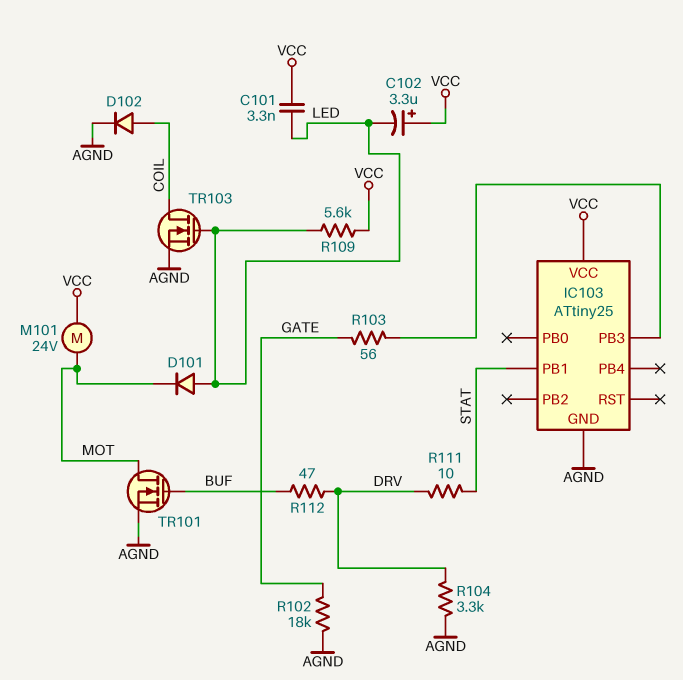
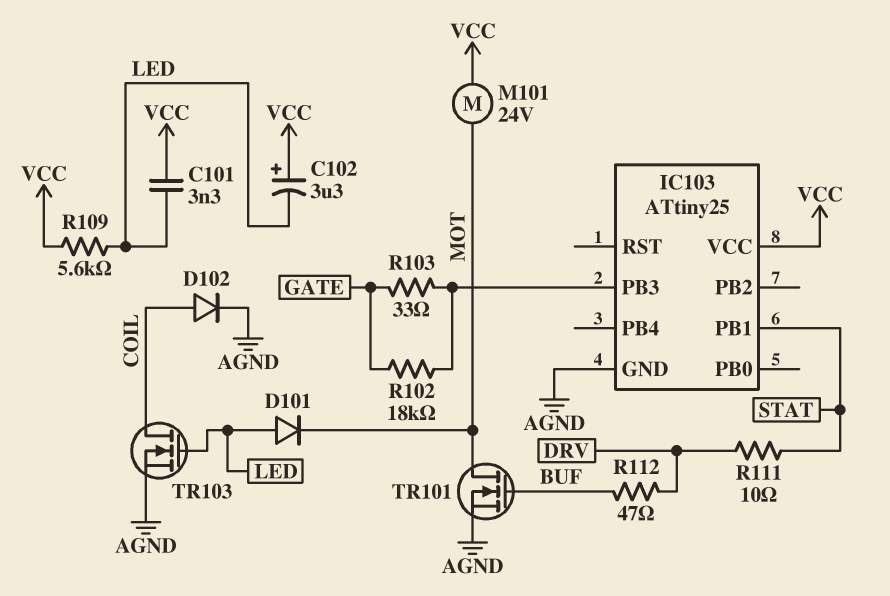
R102: 18k (AGND, GATE) -> 18k (GATE, IC103/PB3)
R103: 56 (GATE, IC103/PB3) -> 33 (GATE, IC103/PB3)
R104: 3.3k (AGND, DRV) -> none

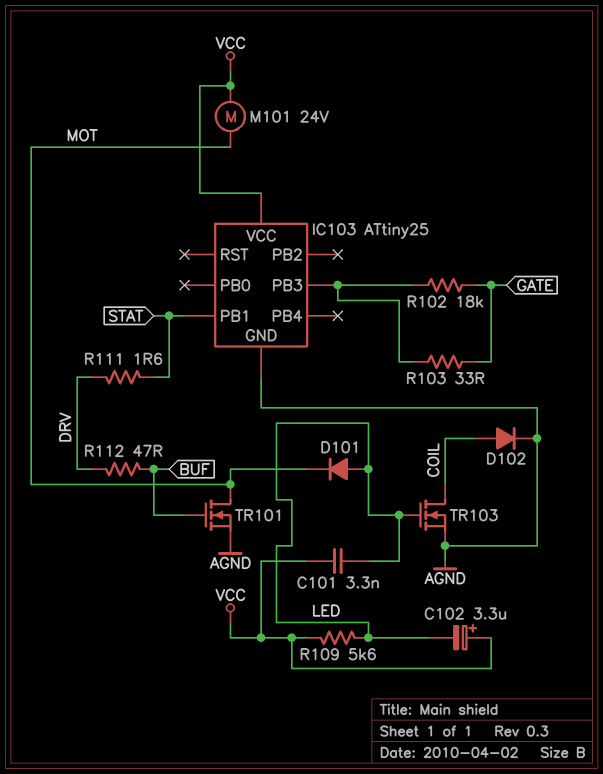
R111: 10 (DRV, STAT) -> 1.6 (DRV, STAT)

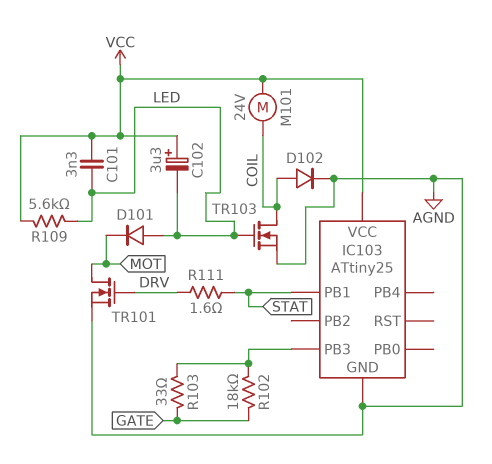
M101: motor 24V (MOT, VCC) -> motor 24V (COIL, VCC)
R112: 47 (BUF, DRV) -> none
TR101: NMOS (G BUF, D MOT, S AGND) -> NMOS (G DRV, D MOT, S AGND)

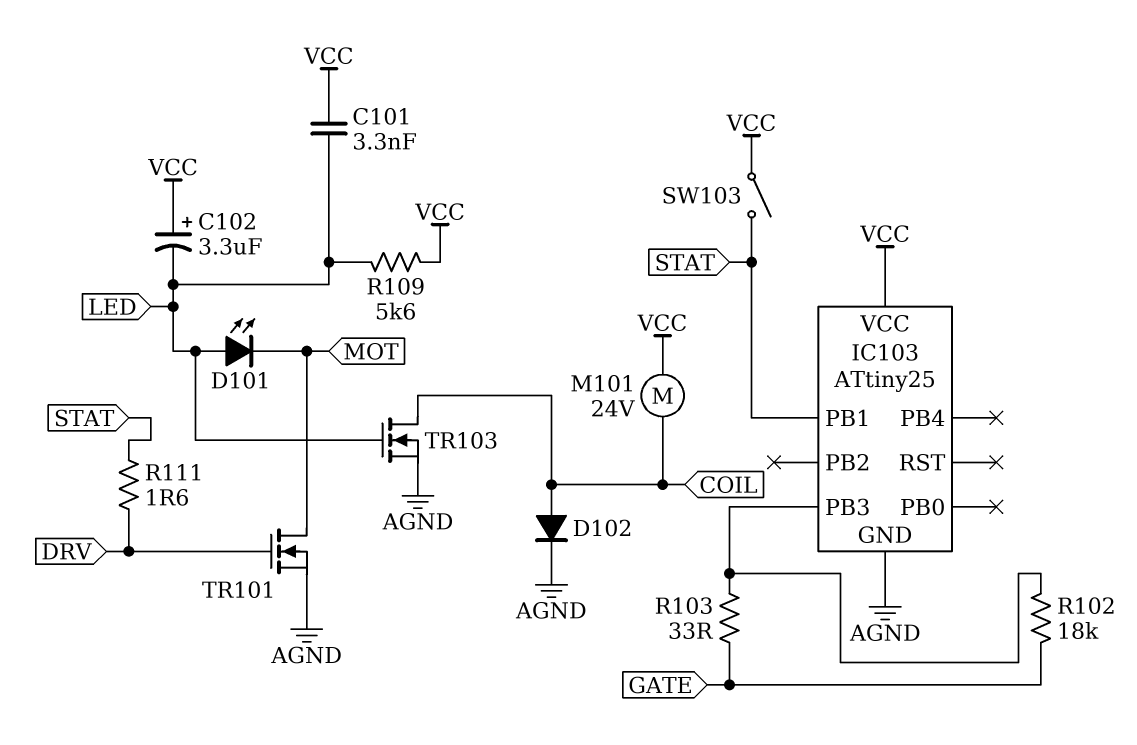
D101: diode (A LED, K MOT) -> LED (A LED, K MOT)
SW103: none -> switch (STAT, VCC)

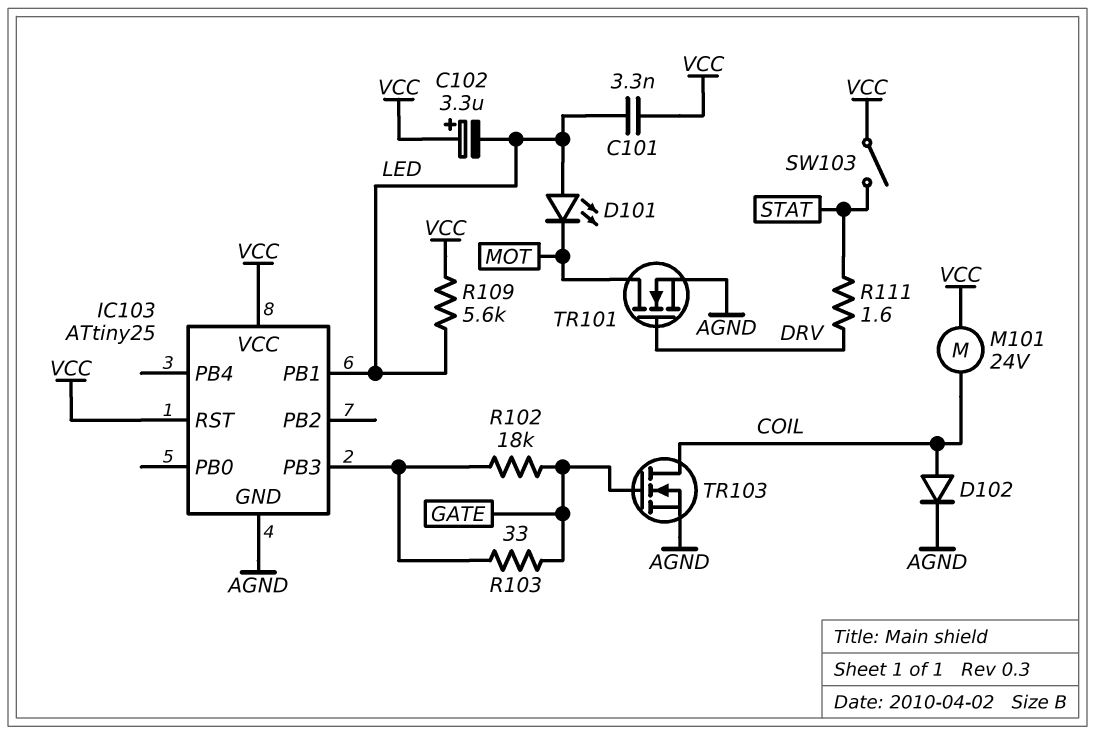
IC103 pin PB1: STAT -> LED
IC103 pin RST: none -> VCC
TR103: NMOS (G LED, D COIL, S AGND) -> NMOS (G GATE, D COIL, S AGND)

